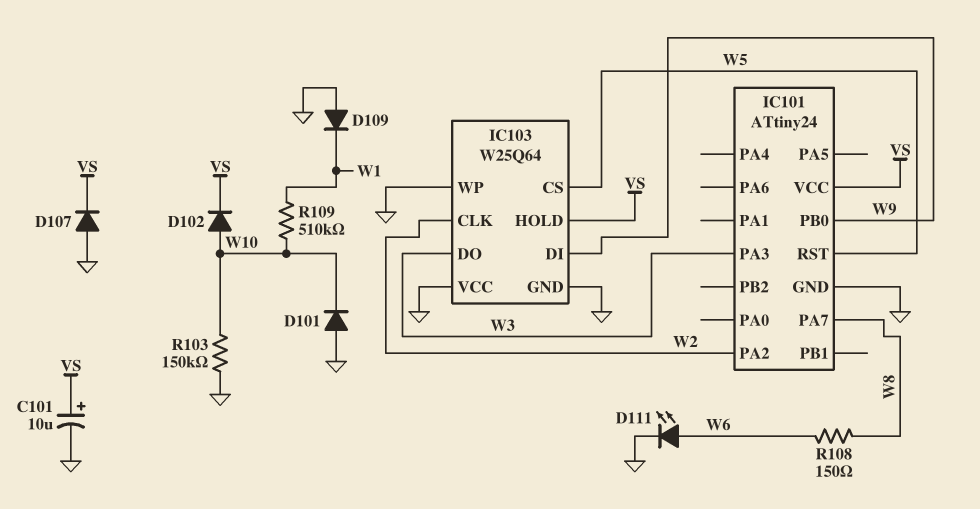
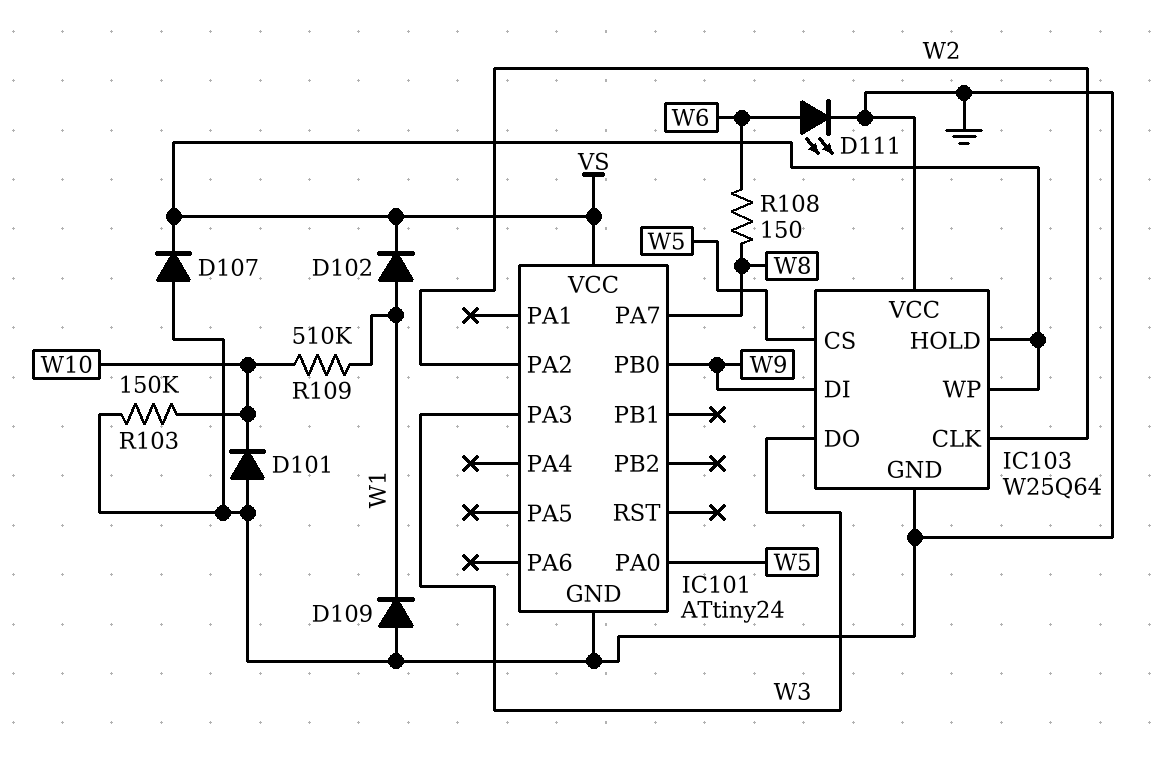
C101: 10uF (plus VS, minus GND) -> none
D102: diode (A W10, K VS) -> diode (A W1, K VS)
IC101 pin PA0: none -> W5
IC101 pin RST: W5 -> none
IC103 pin WP: GND -> VS

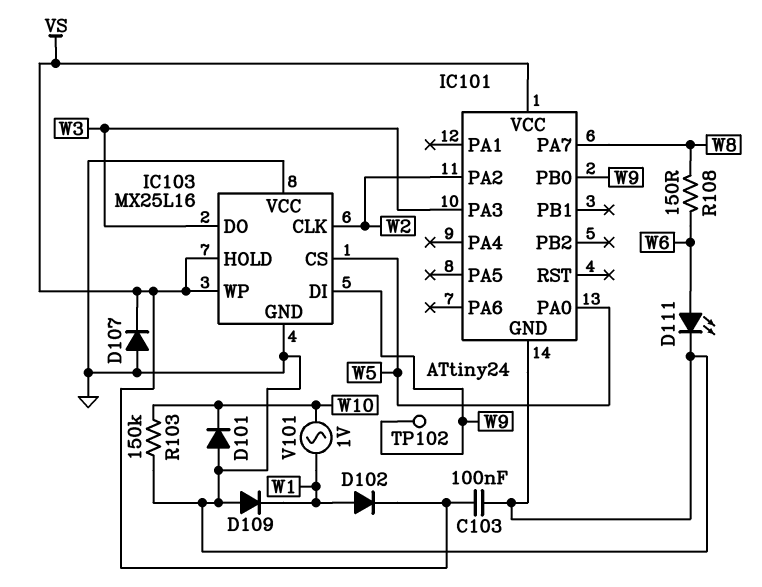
C103: none -> 100nF (GND, VS)
IC103: W25Q64 -> MX25L16
R109: 510k (W1, W10) -> none
TP102: none -> test point (W9)
V101: none -> AC 1V (W1, W10)

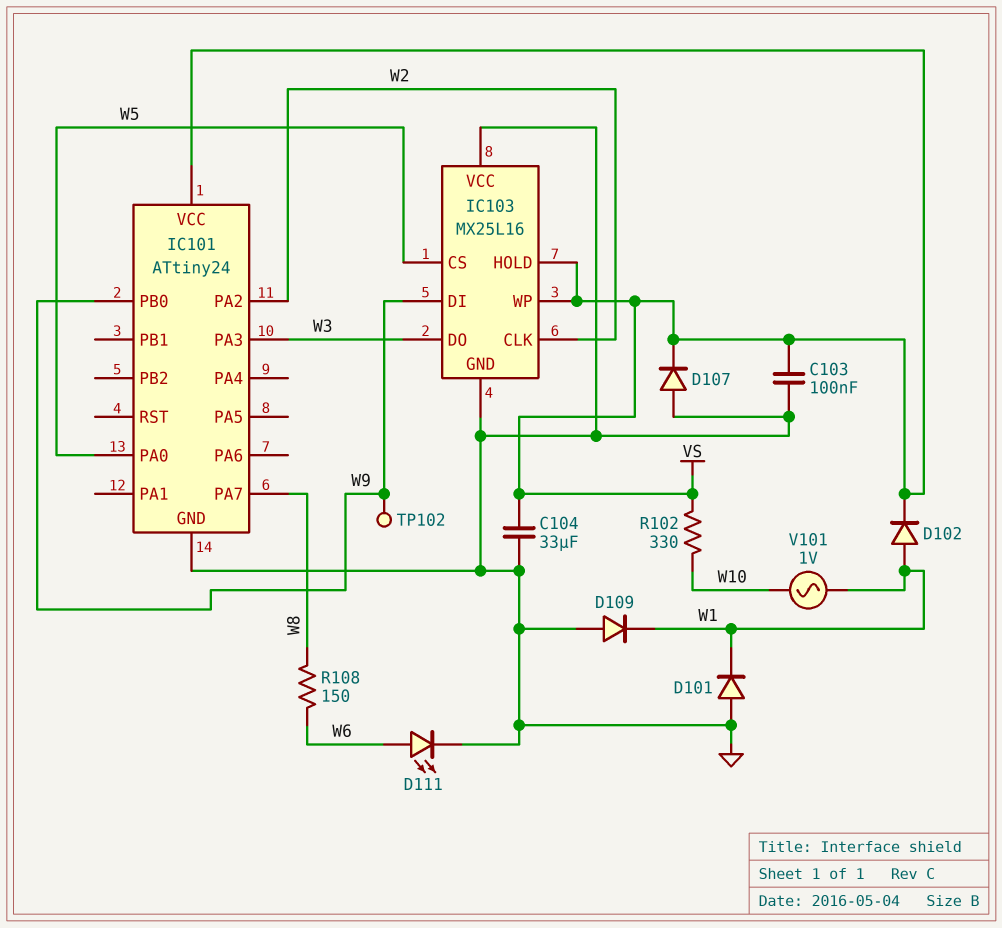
C104: none -> 33uF (GND, VS)
D101: diode (A GND, K W10) -> diode (A GND, K W1)
R102: none -> 330 (VS, W10)
R103: 150k (GND, W10) -> none

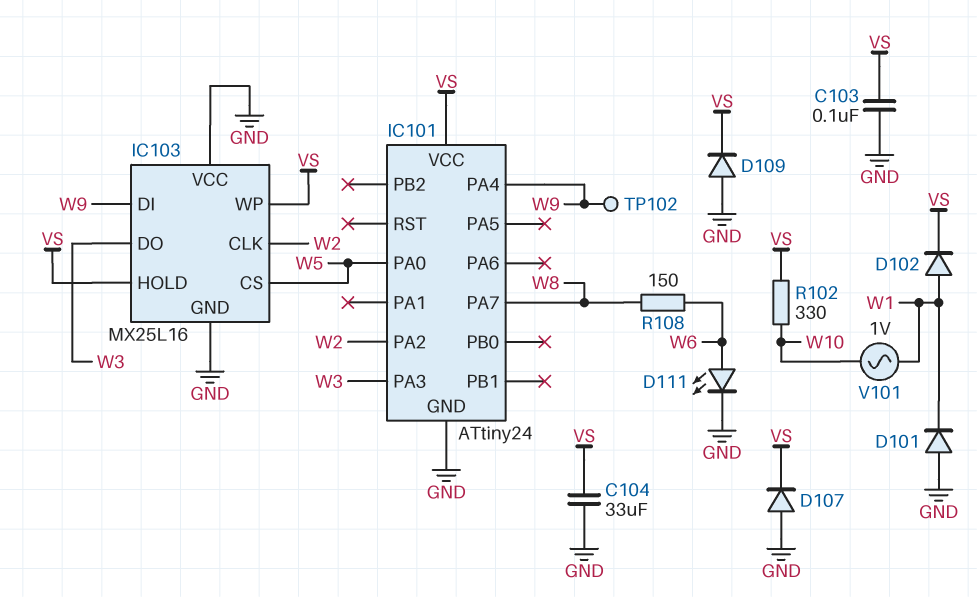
D109: diode (A GND, K W1) -> diode (A GND, K VS)
IC101 pin PA4: none -> W9
IC101 pin PB0: W9 -> none

